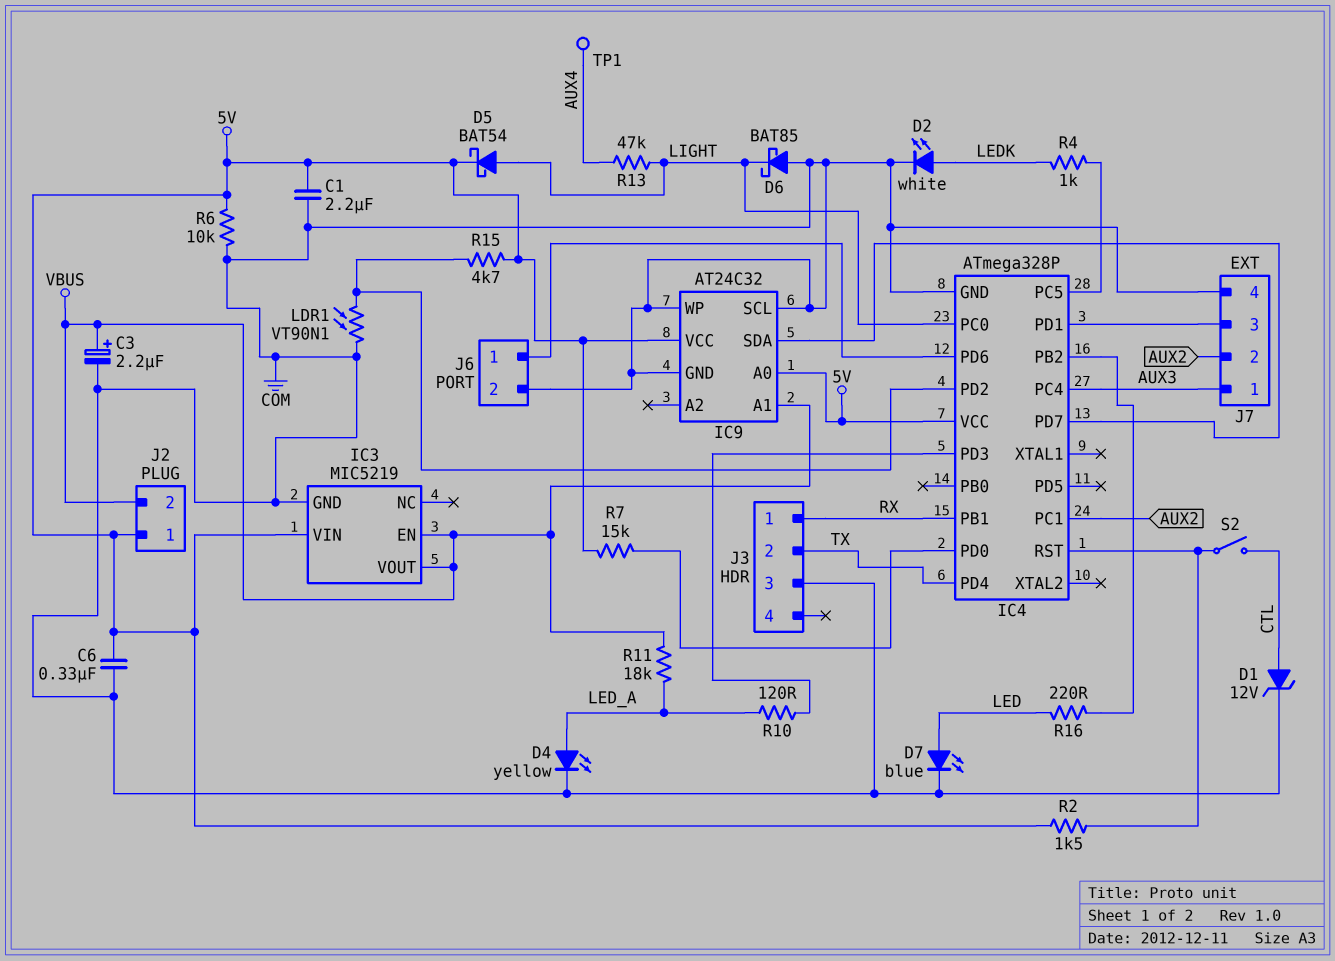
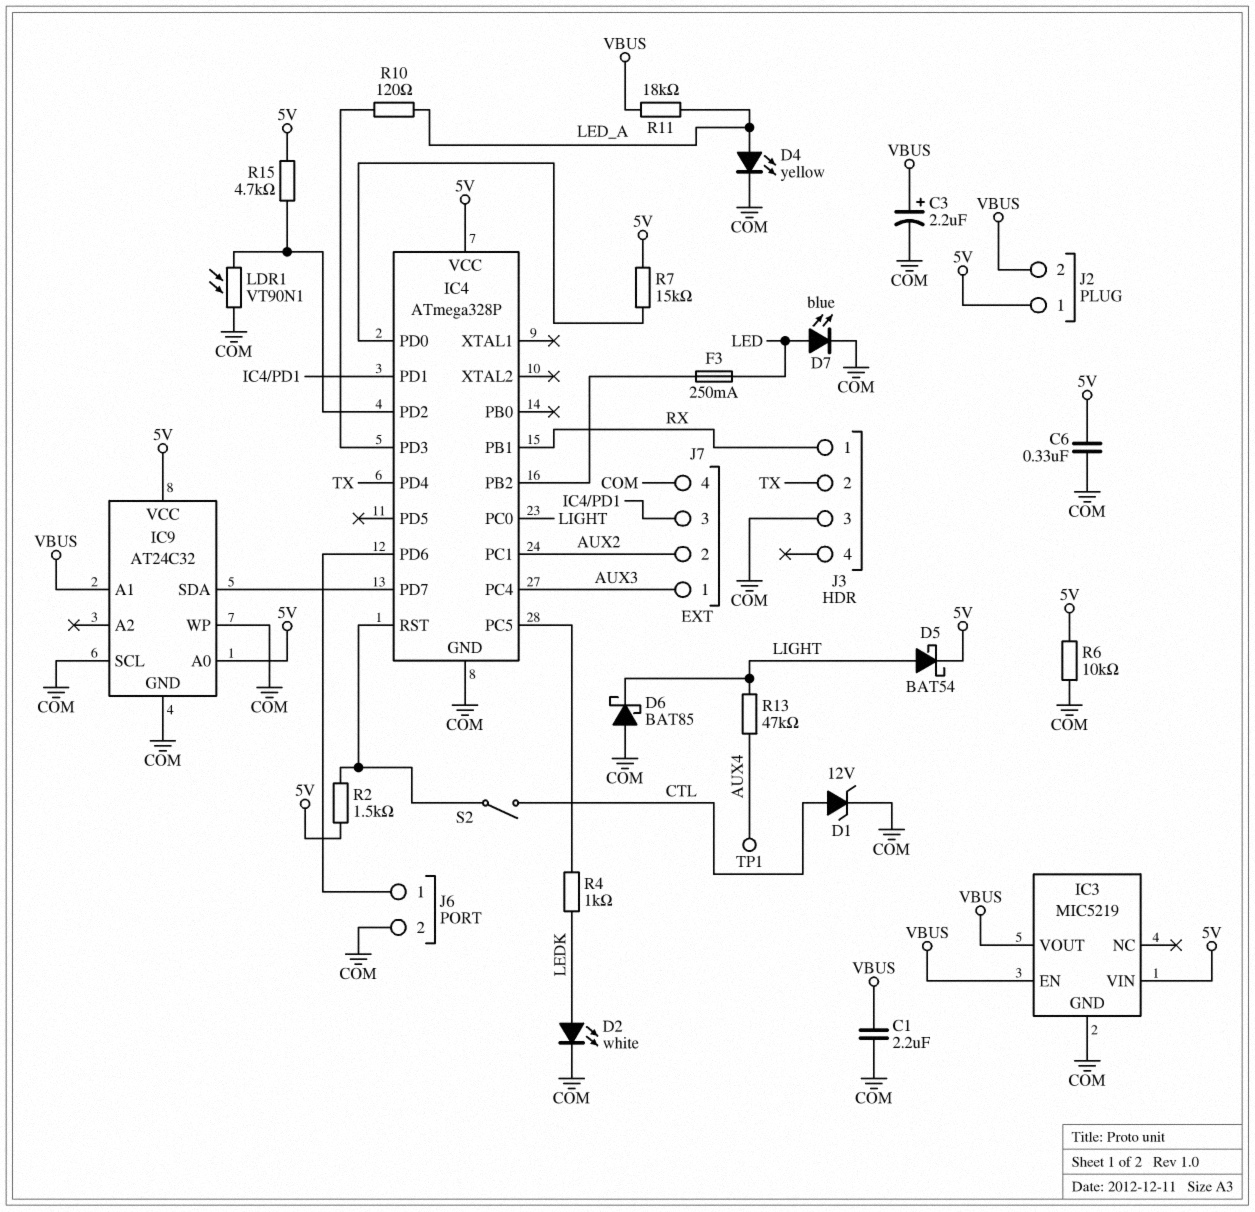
C1: 2.2uF (5V, COM) -> 2.2uF (COM, VBUS)
F3: none -> 250mA (IC4/PB2, LED)
R16: 220 (IC4/PB2, LED) -> none

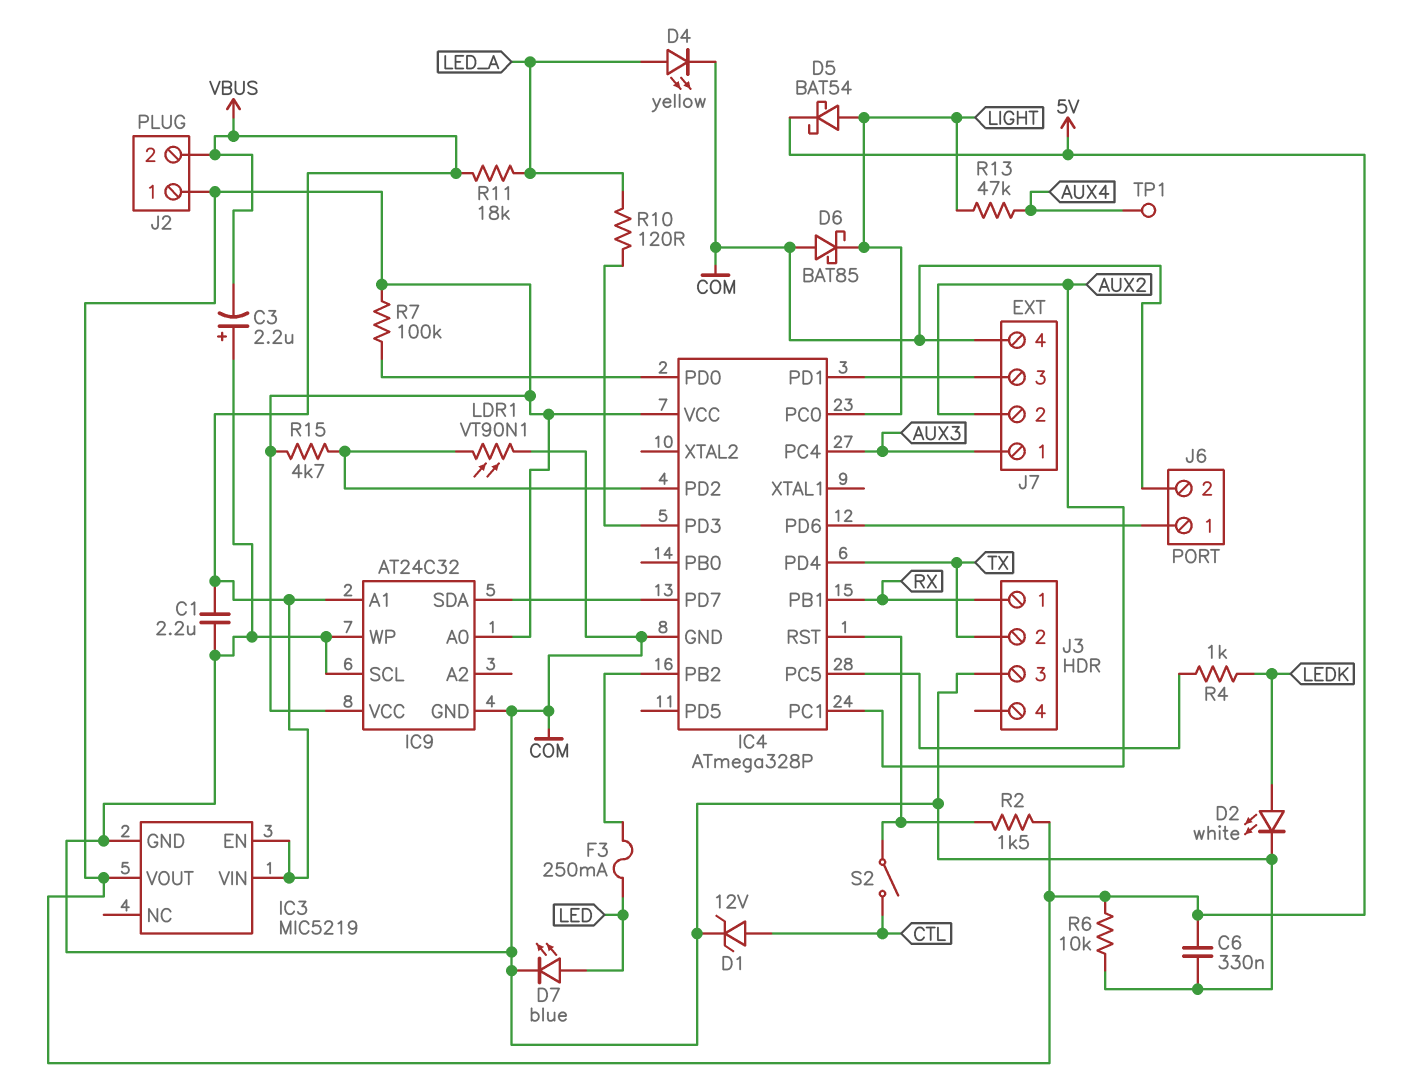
C3: 2.2uF (plus VBUS, minus COM) -> 2.2uF (plus COM, minus VBUS)
IC3 pin VIN: 5V -> VBUS
IC3 pin VOUT: VBUS -> 5V
R7: 15k (5V, IC4/PD0) -> 100k (5V, IC4/PD0)

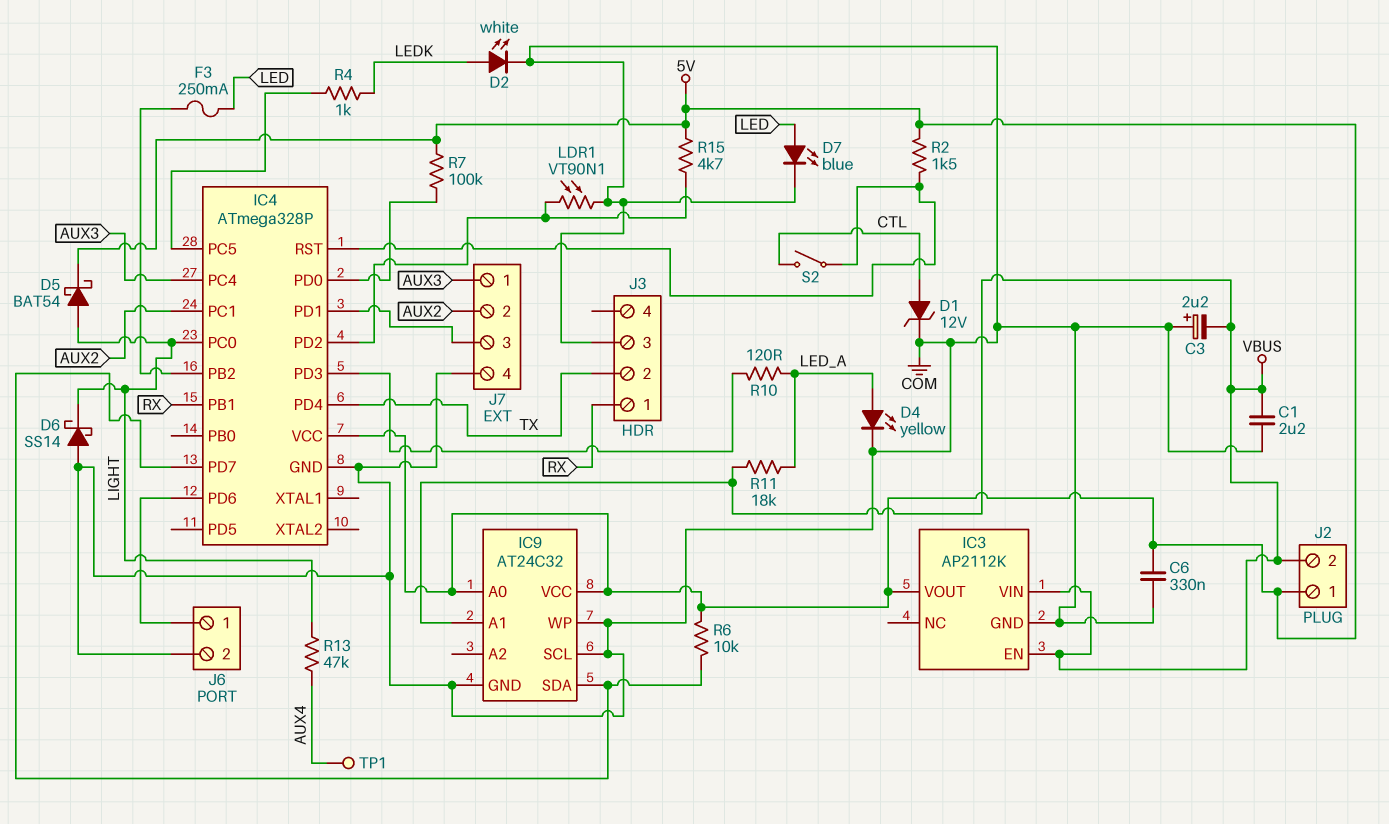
D6: schottky BAT85 (A COM, K LIGHT) -> schottky SS14 (A COM, K LIGHT)
IC3: MIC5219 -> AP2112K
R6: 10k (5V, COM) -> 10k (5V, IC4/PD7)

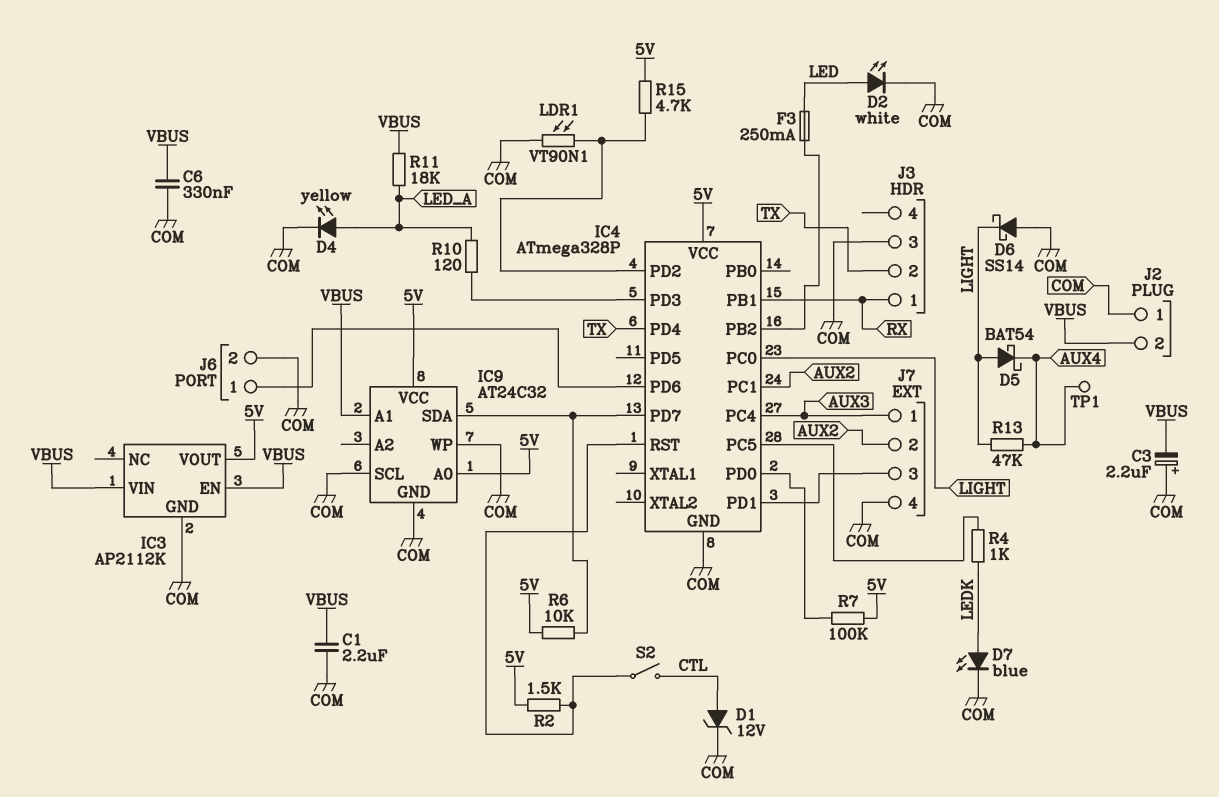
C6: 330nF (5V, COM) -> 330nF (COM, VBUS)
D2: LED white (A LEDK, K COM) -> LED white (A LED, K COM)
D5: schottky BAT54 (A LIGHT, K 5V) -> schottky BAT54 (A LIGHT, K AUX4)
D7: LED blue (A LED, K COM) -> LED blue (A LEDK, K COM)
J2 pin 1: 5V -> COM

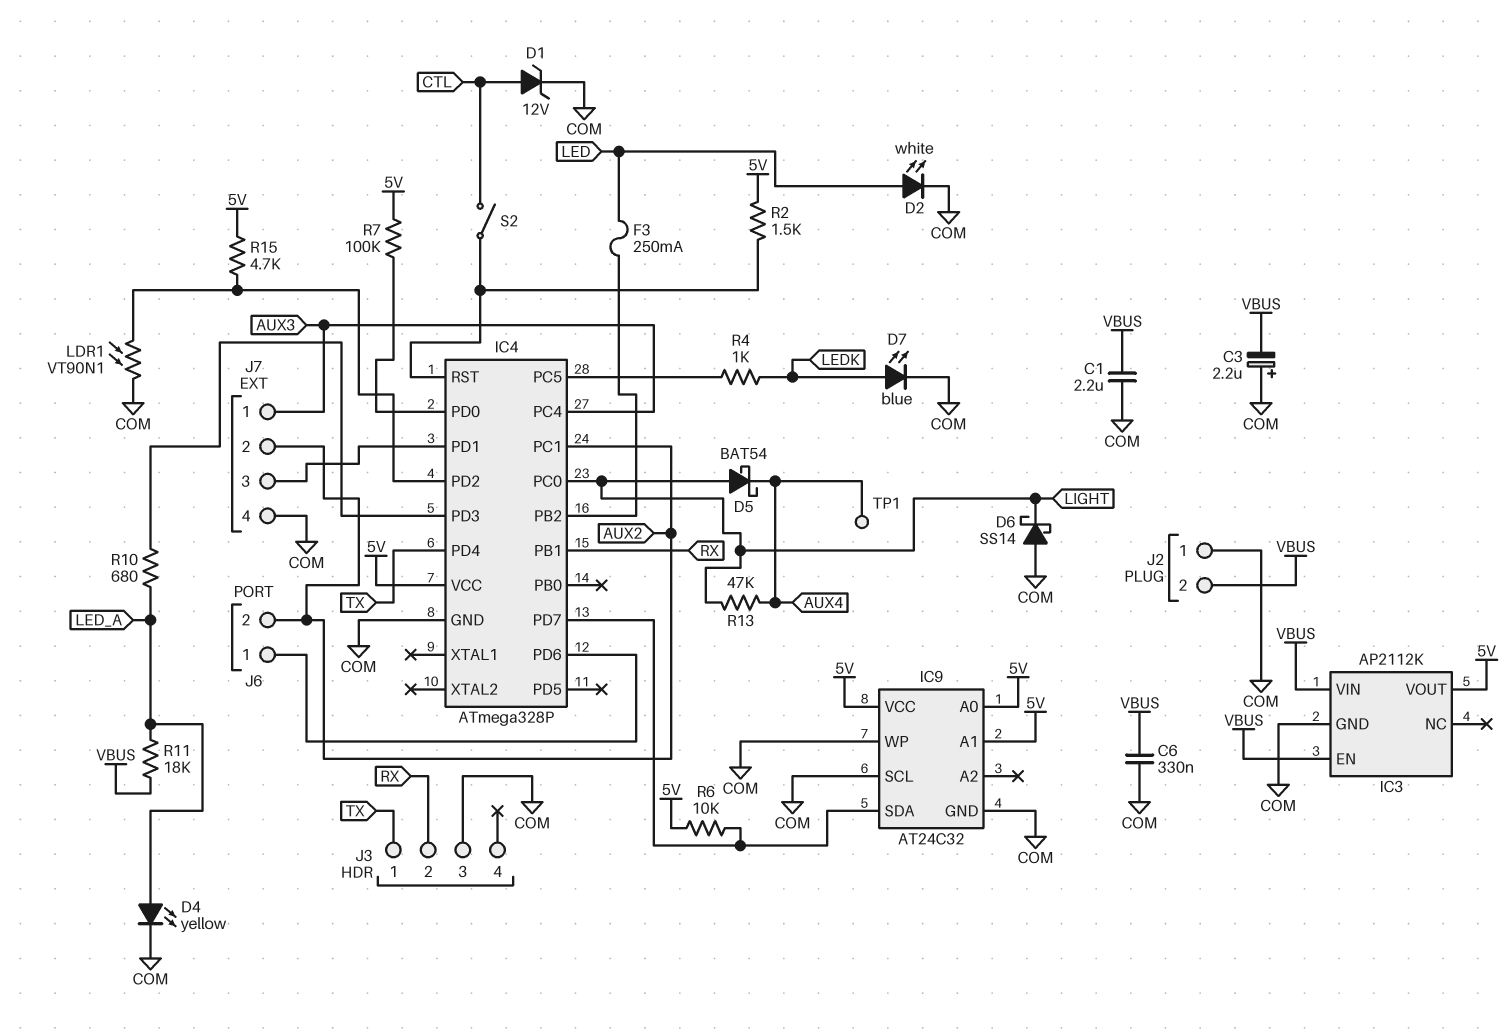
IC9 pin A1: VBUS -> 5V
J3 pin 1: RX -> TX
J3 pin 2: TX -> RX
J6 pin 2: COM -> AUX2
R10: 120 (IC4/PD3, LED_A) -> 680 (IC4/PD3, LED_A)

